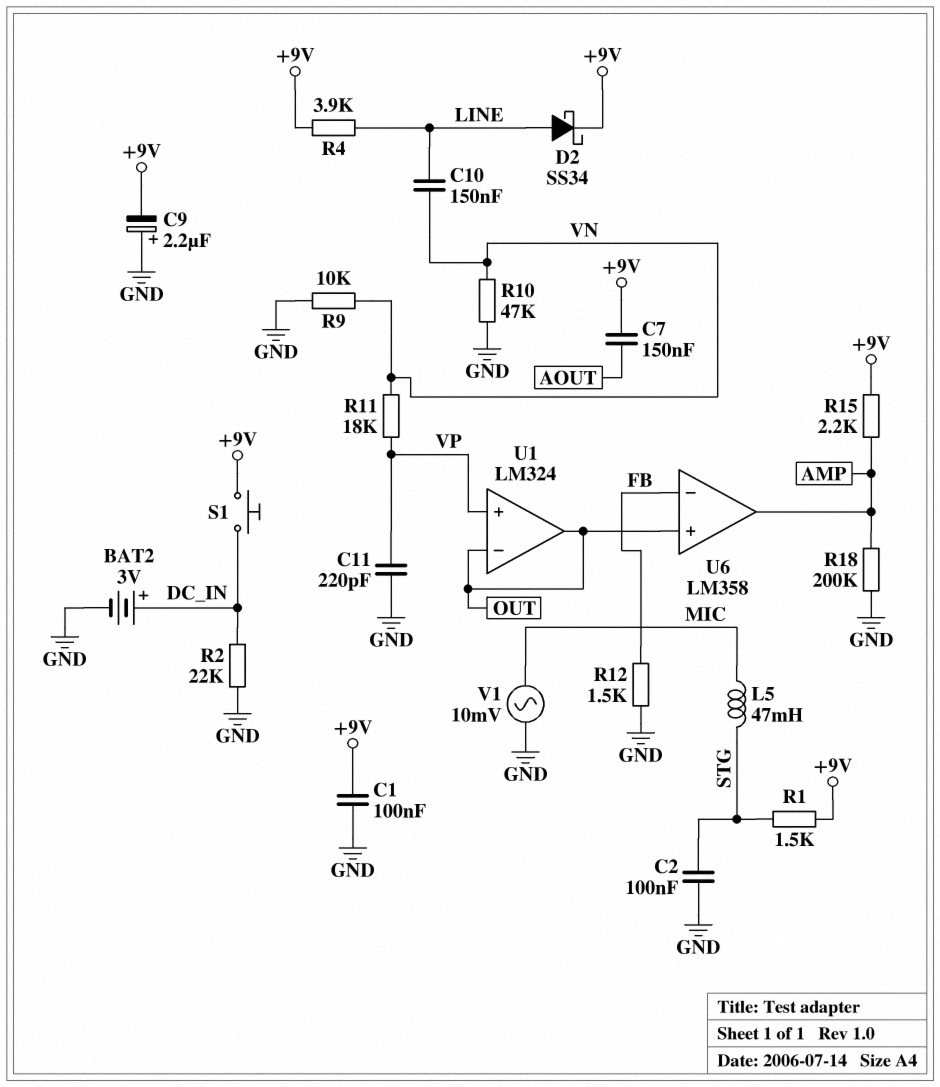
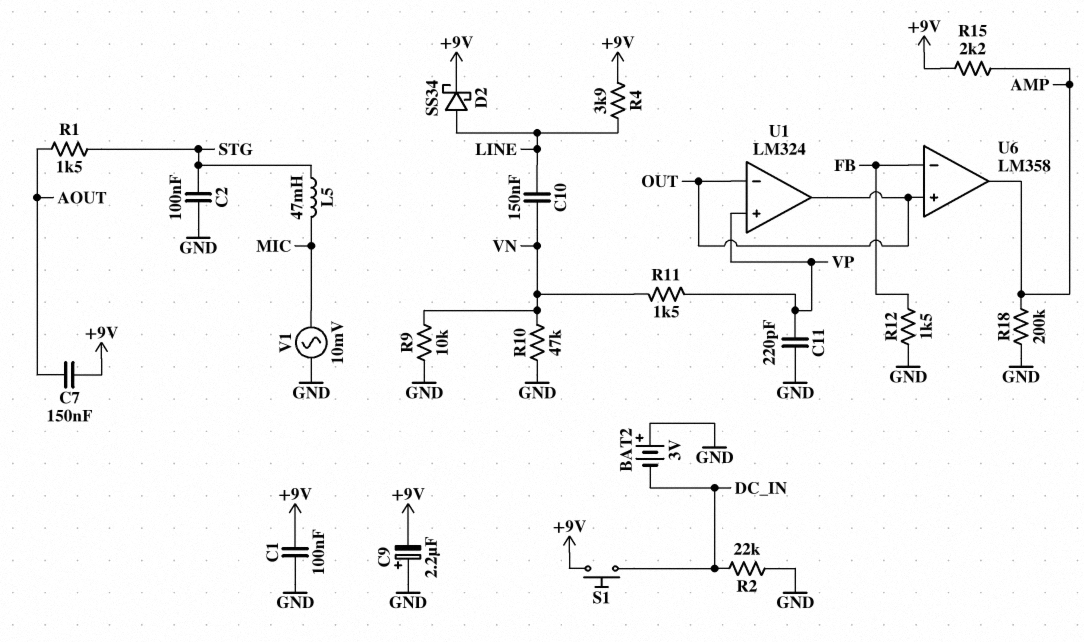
BAT2: 3V (plus DC_IN, minus GND) -> 3V (plus GND, minus DC_IN)
R1: 1.5k (+9V, STG) -> 1.5k (AOUT, STG)
R11: 18k (VN, VP) -> 1.5k (VN, VP)

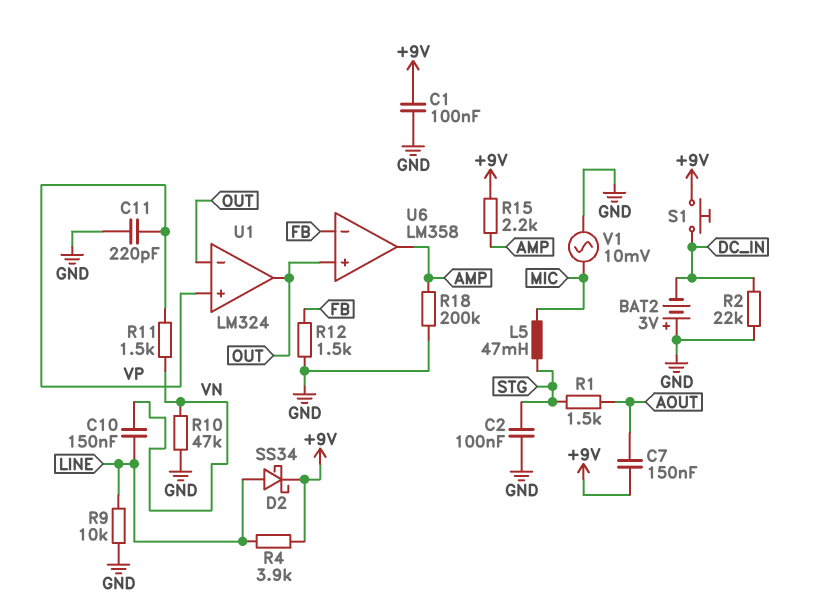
C9: 2.2uF (plus GND, minus +9V) -> none
R9: 10k (GND, VN) -> 10k (GND, LINE)

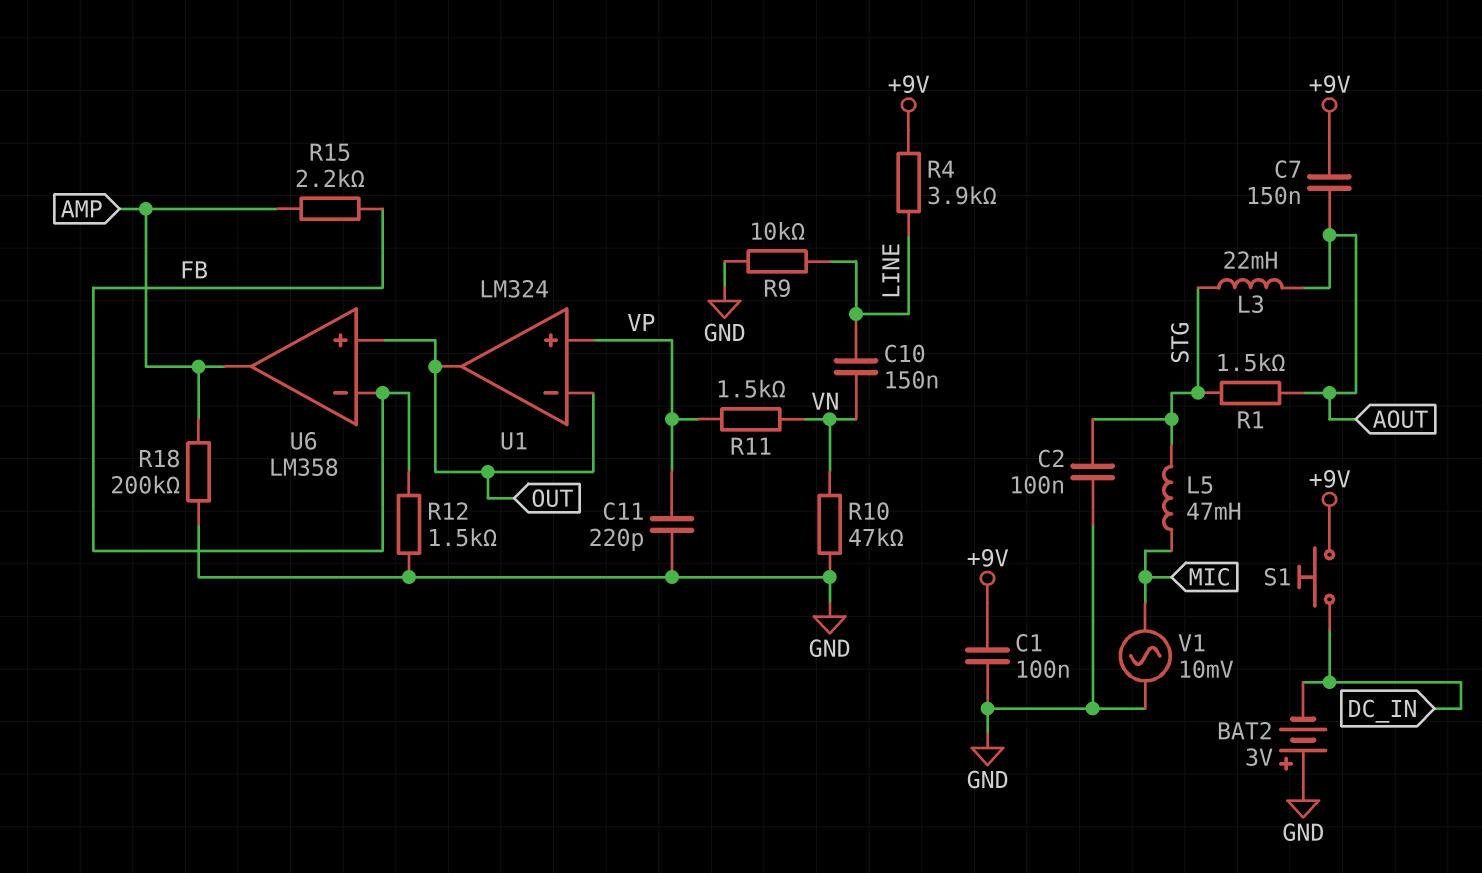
D2: schottky SS34 (A LINE, K +9V) -> none
L3: none -> 22mH (AOUT, STG)
R2: 22k (DC_IN, GND) -> none
R15: 2.2k (+9V, AMP) -> 2.2k (AMP, FB)

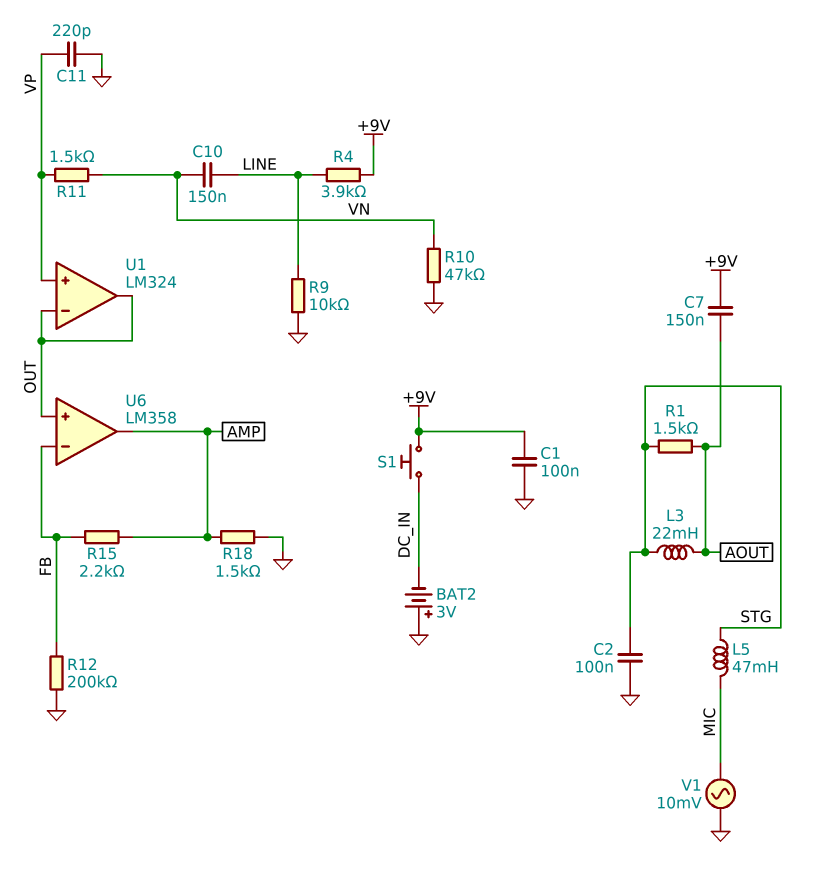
R12: 1.5k (FB, GND) -> 200k (FB, GND)
R18: 200k (AMP, GND) -> 1.5k (AMP, GND)

